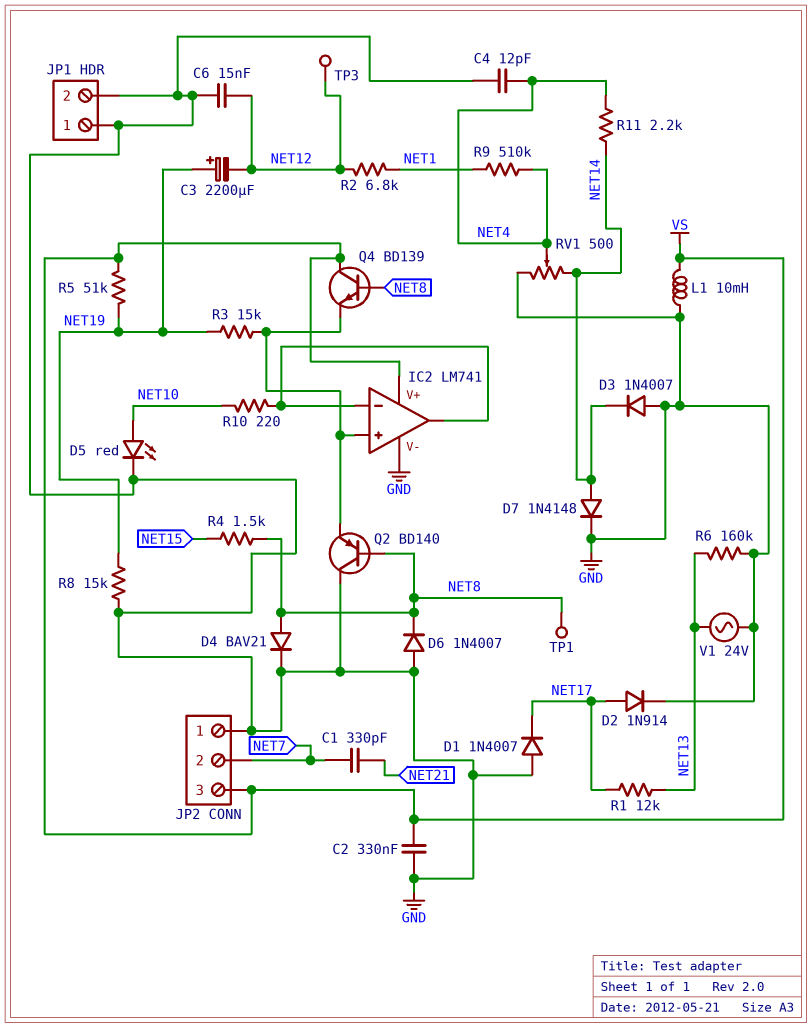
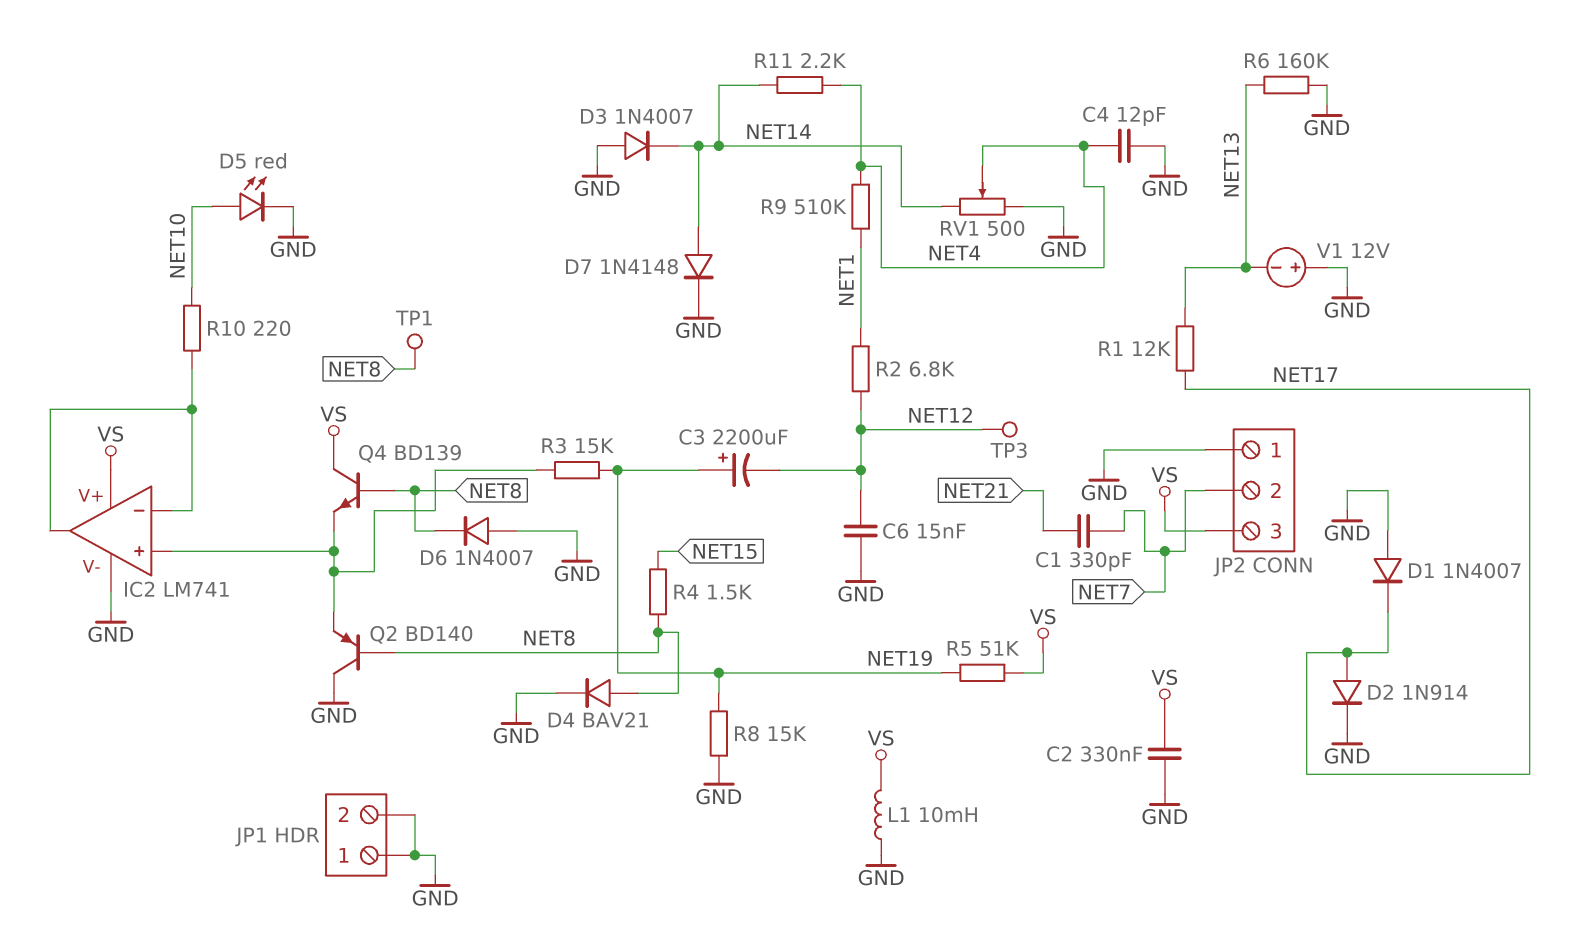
V1: AC 24V (GND, NET13) -> 12V (plus GND, minus NET13)

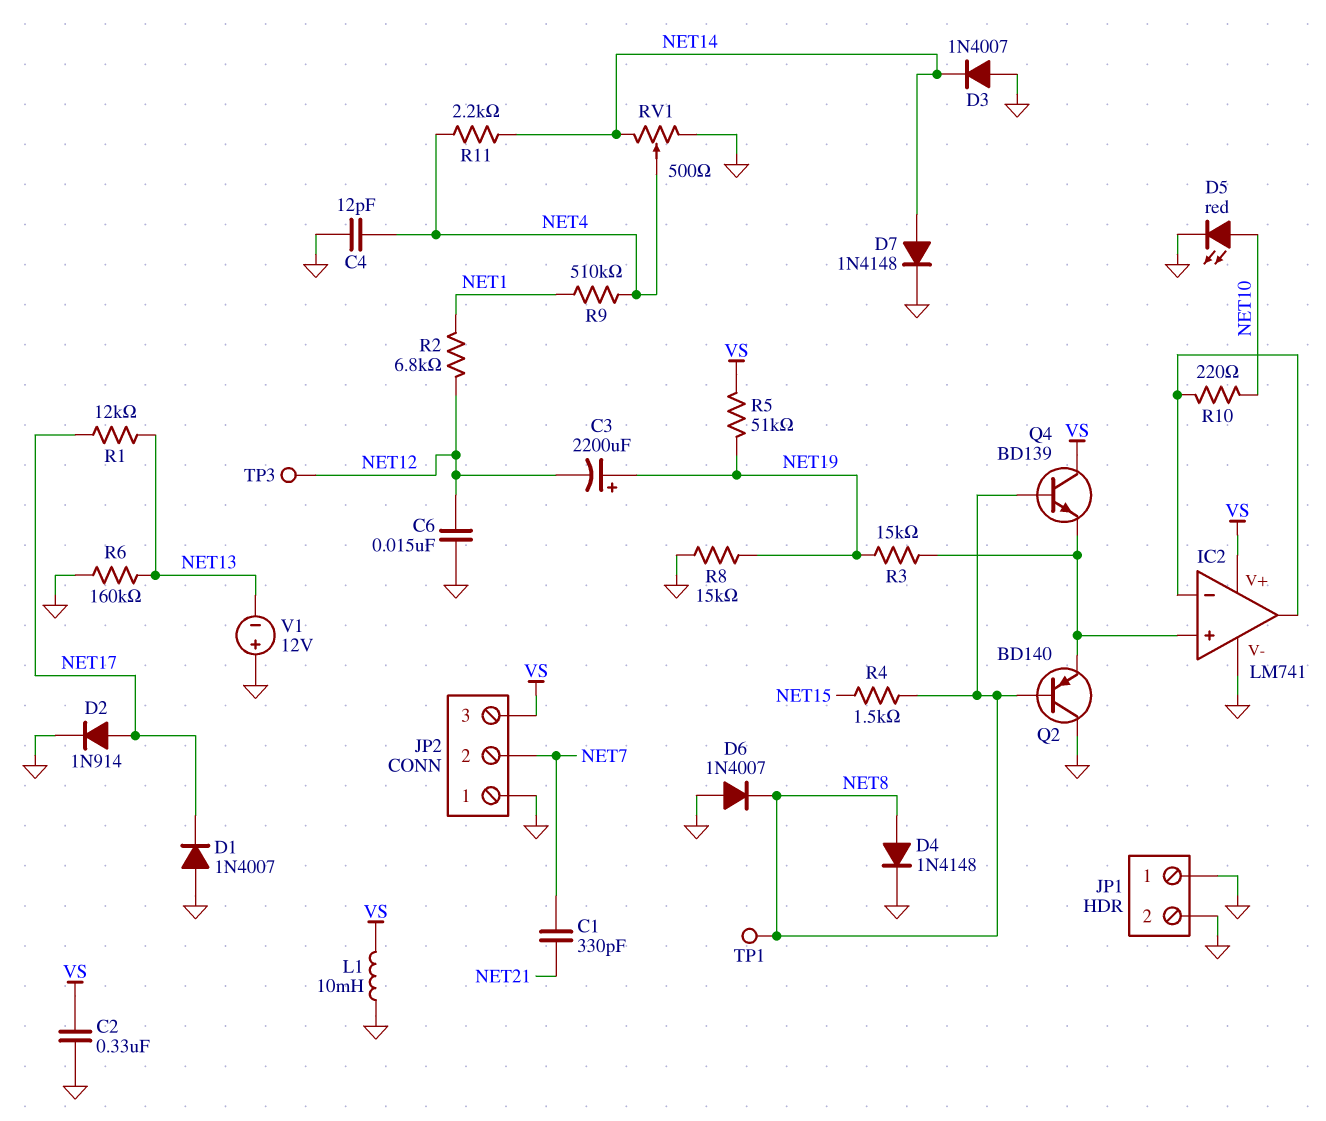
D4: diode BAV21 (A NET8, K GND) -> diode 1N4148 (A NET8, K GND)

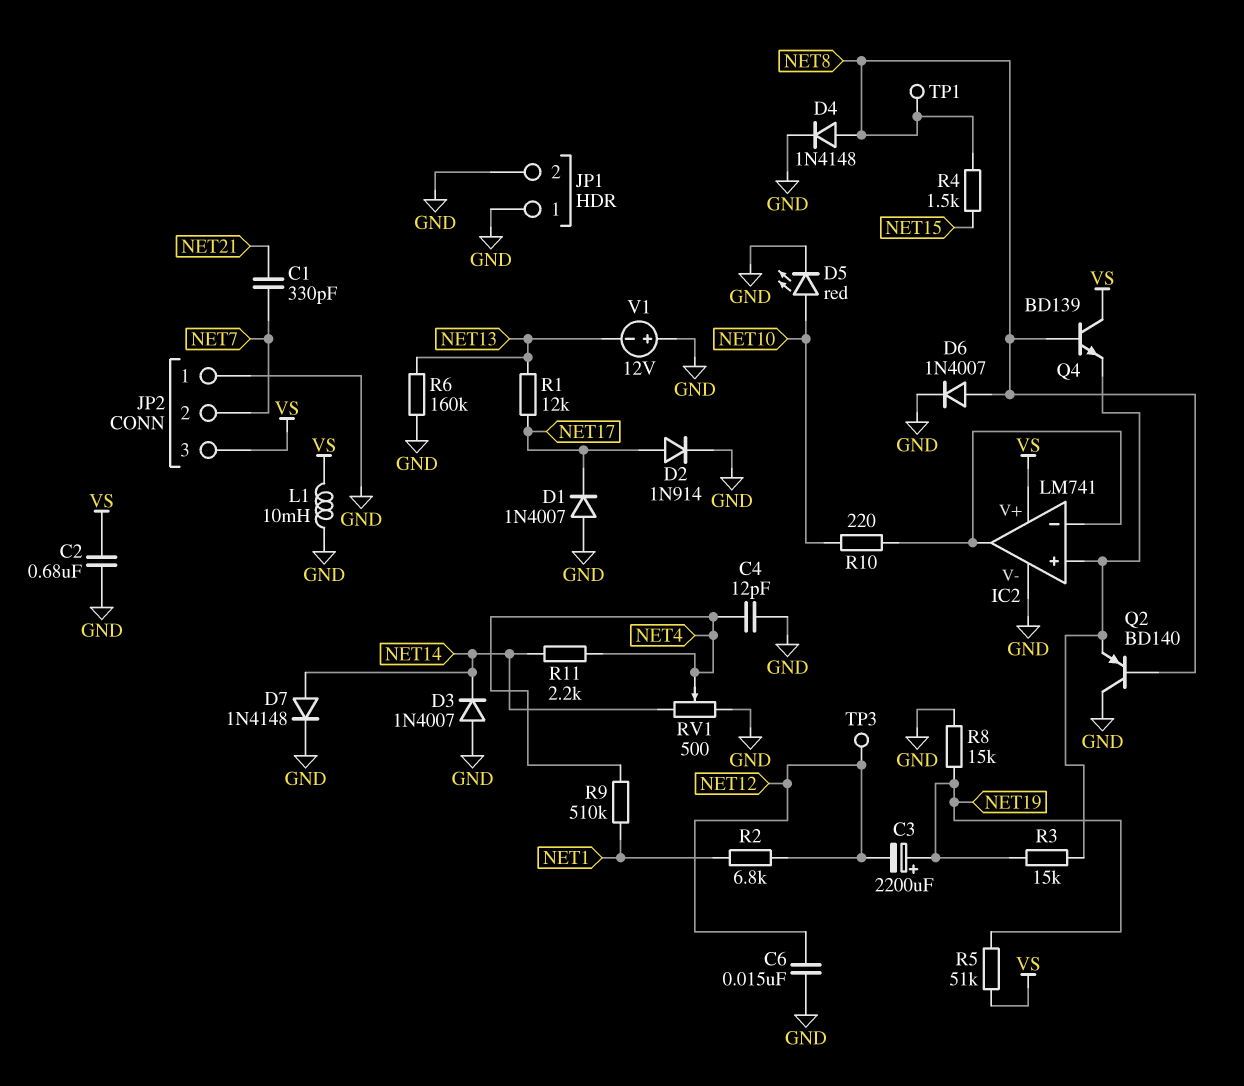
C2: 330nF (GND, VS) -> 680nF (GND, VS)
D6: diode 1N4007 (A GND, K NET8) -> diode 1N4007 (A NET8, K GND)

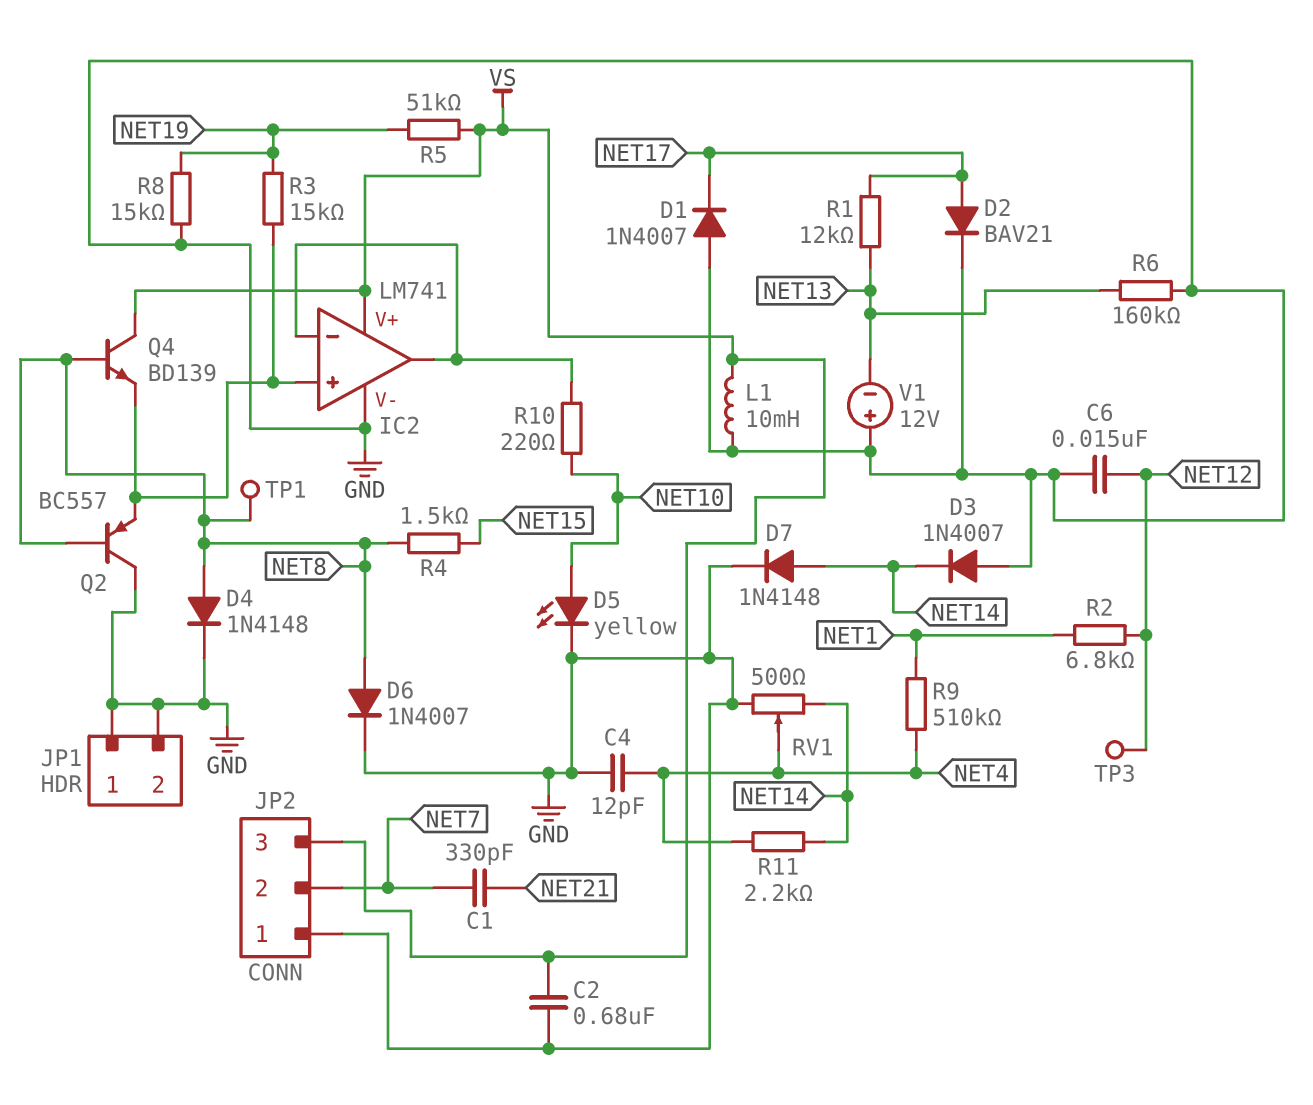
C3: 2200uF (plus NET19, minus NET12) -> none
D2: diode 1N914 (A NET17, K GND) -> diode BAV21 (A NET17, K GND)
D5: LED red (A NET10, K GND) -> LED yellow (A NET10, K GND)
Q2: PNP BD140 (B NET8, C GND, E IC2/in+) -> PNP BC557 (B NET8, C GND, E IC2/in+)

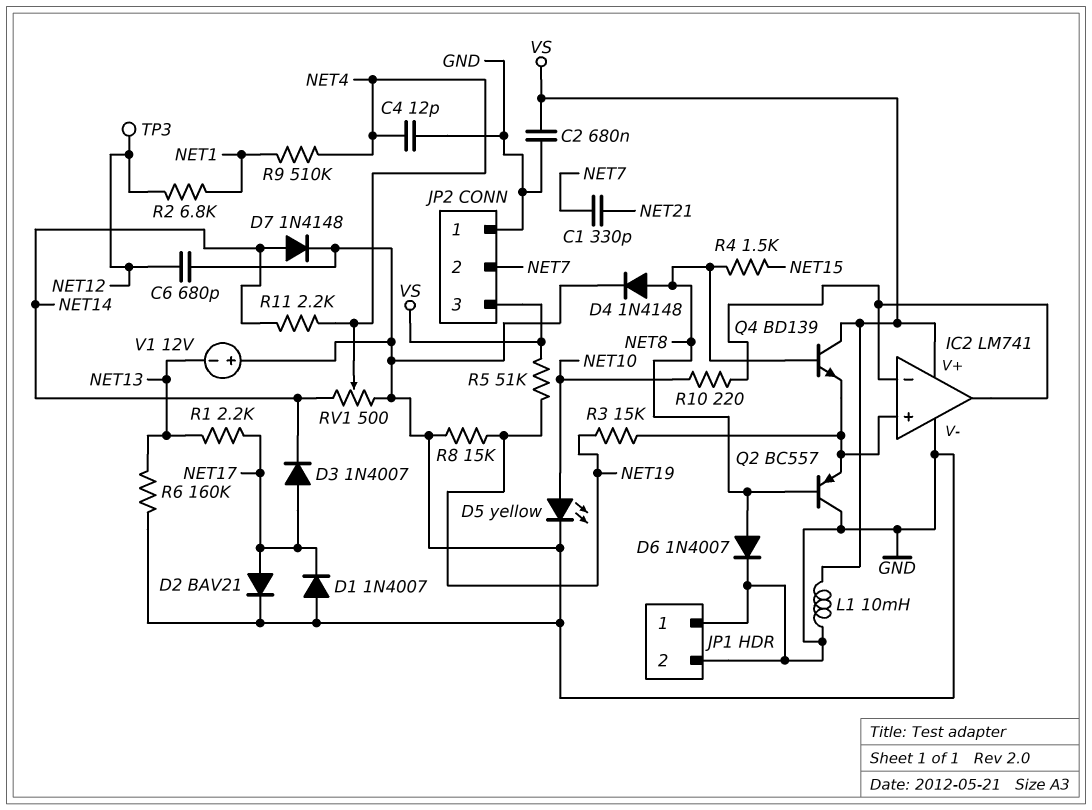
C6: 15nF (GND, NET12) -> 680pF (GND, NET12)
D3: diode 1N4007 (A GND, K NET14) -> diode 1N4007 (A NET17, K NET14)
R1: 12k (NET13, NET17) -> 2.2k (NET13, NET17)
TP1: test point (NET8) -> none

